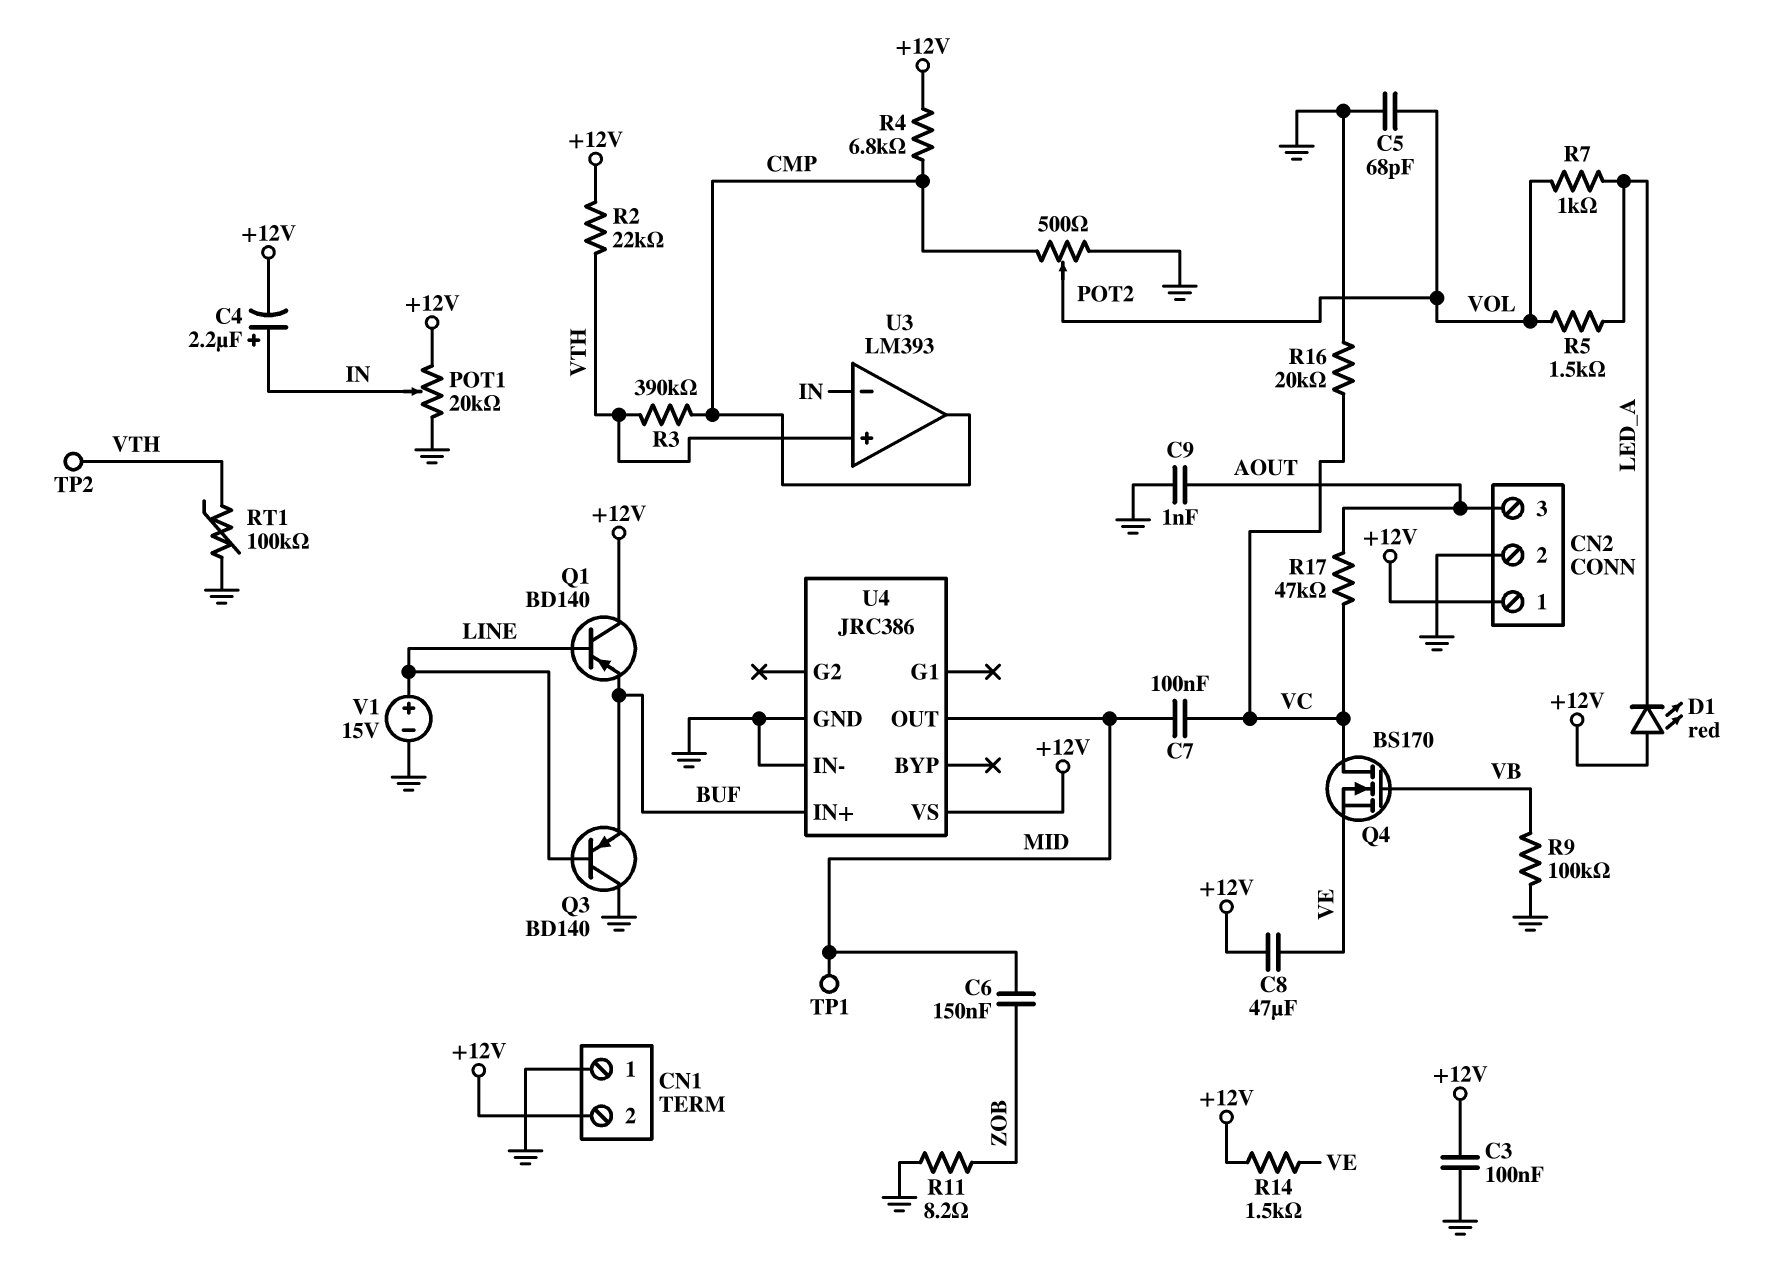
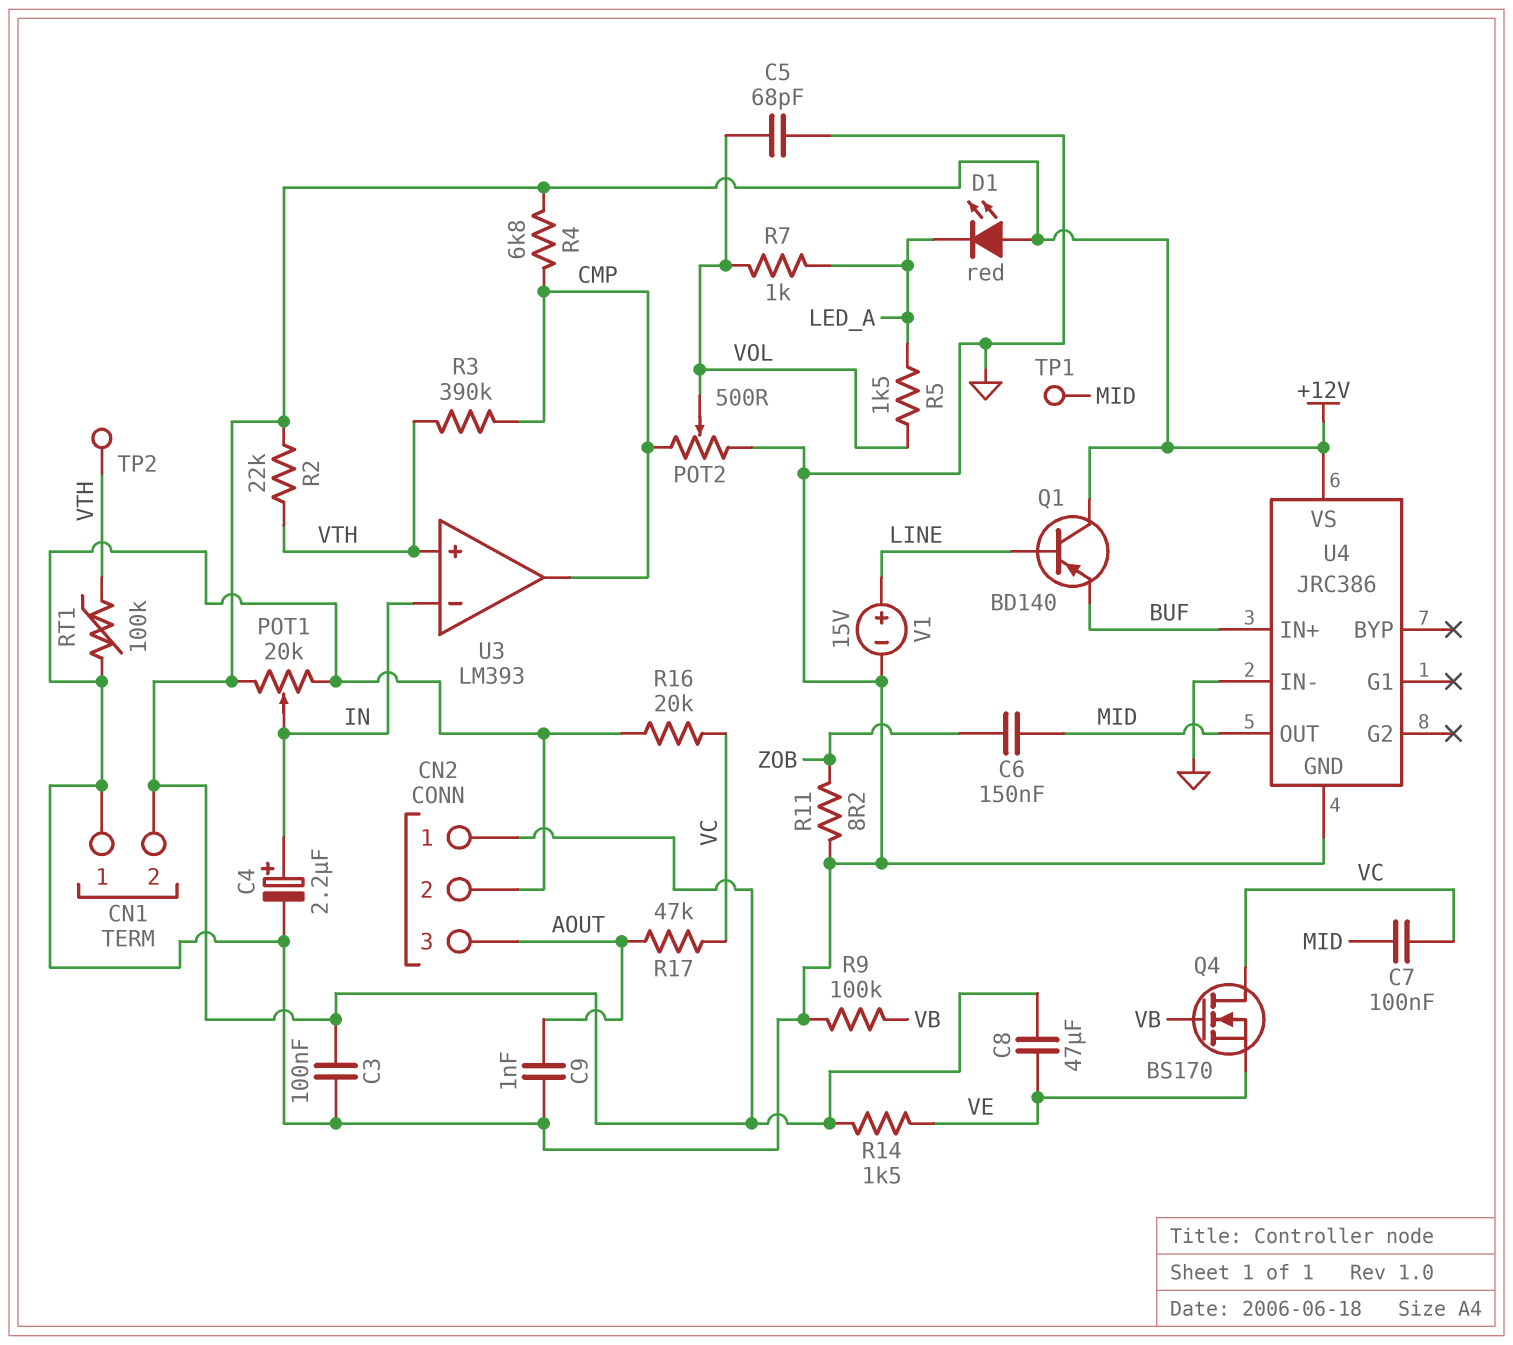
C4: 2.2uF (plus IN, minus +12V) -> 2.2uF (plus IN, minus GND)
Q3: PNP BD140 (B LINE, C GND, E BUF) -> none

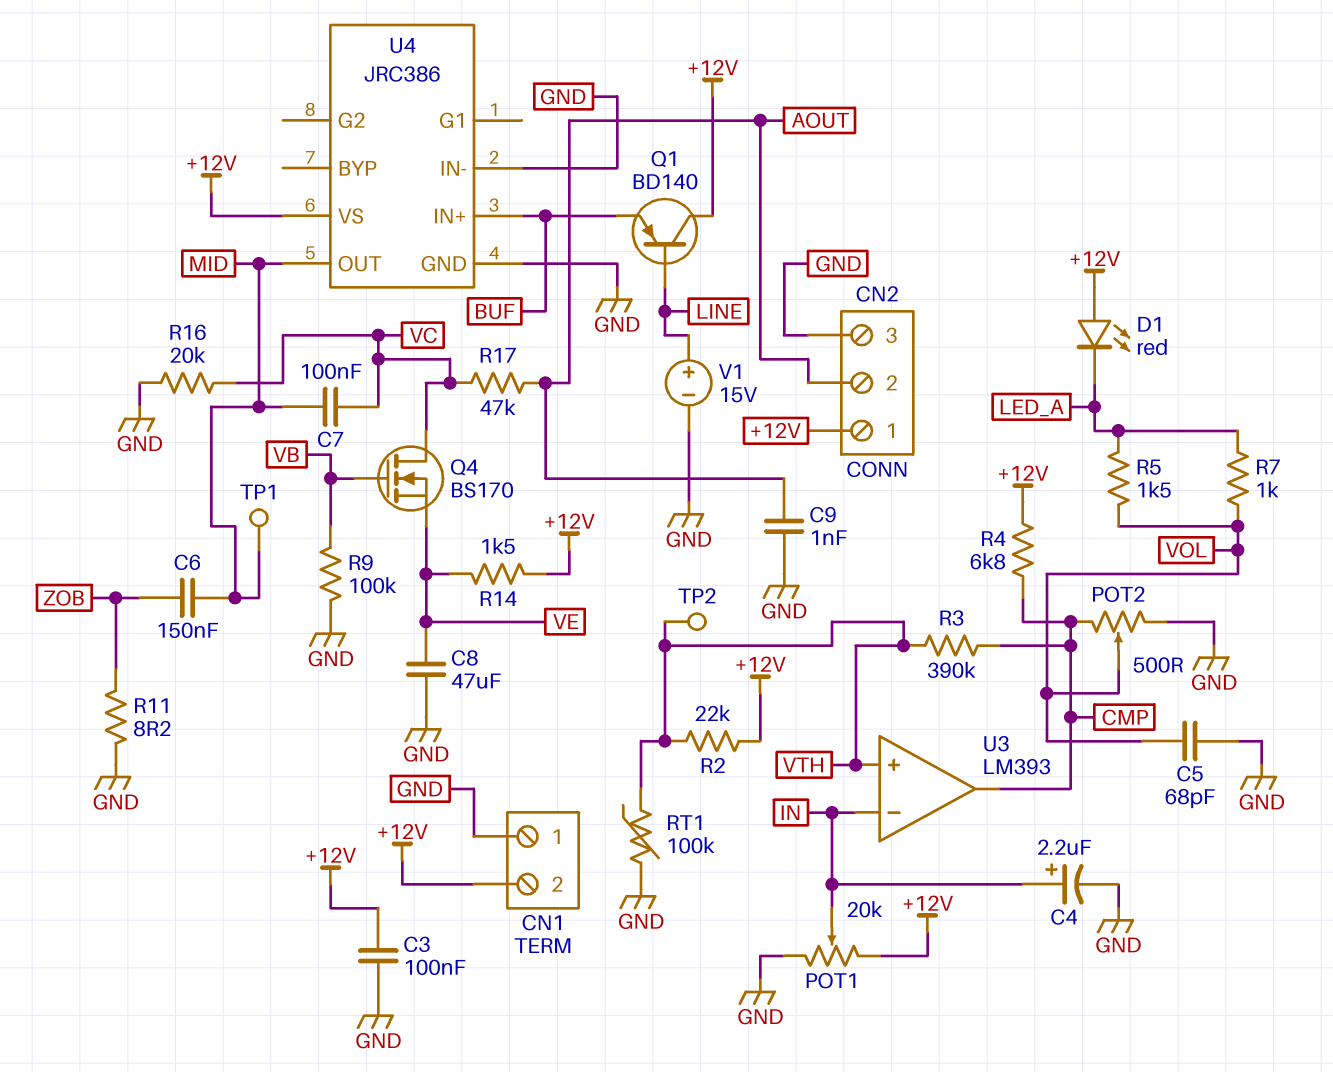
C8: 47uF (+12V, VE) -> 47uF (GND, VE)
CN2 pin 2: GND -> AOUT
CN2 pin 3: AOUT -> GND

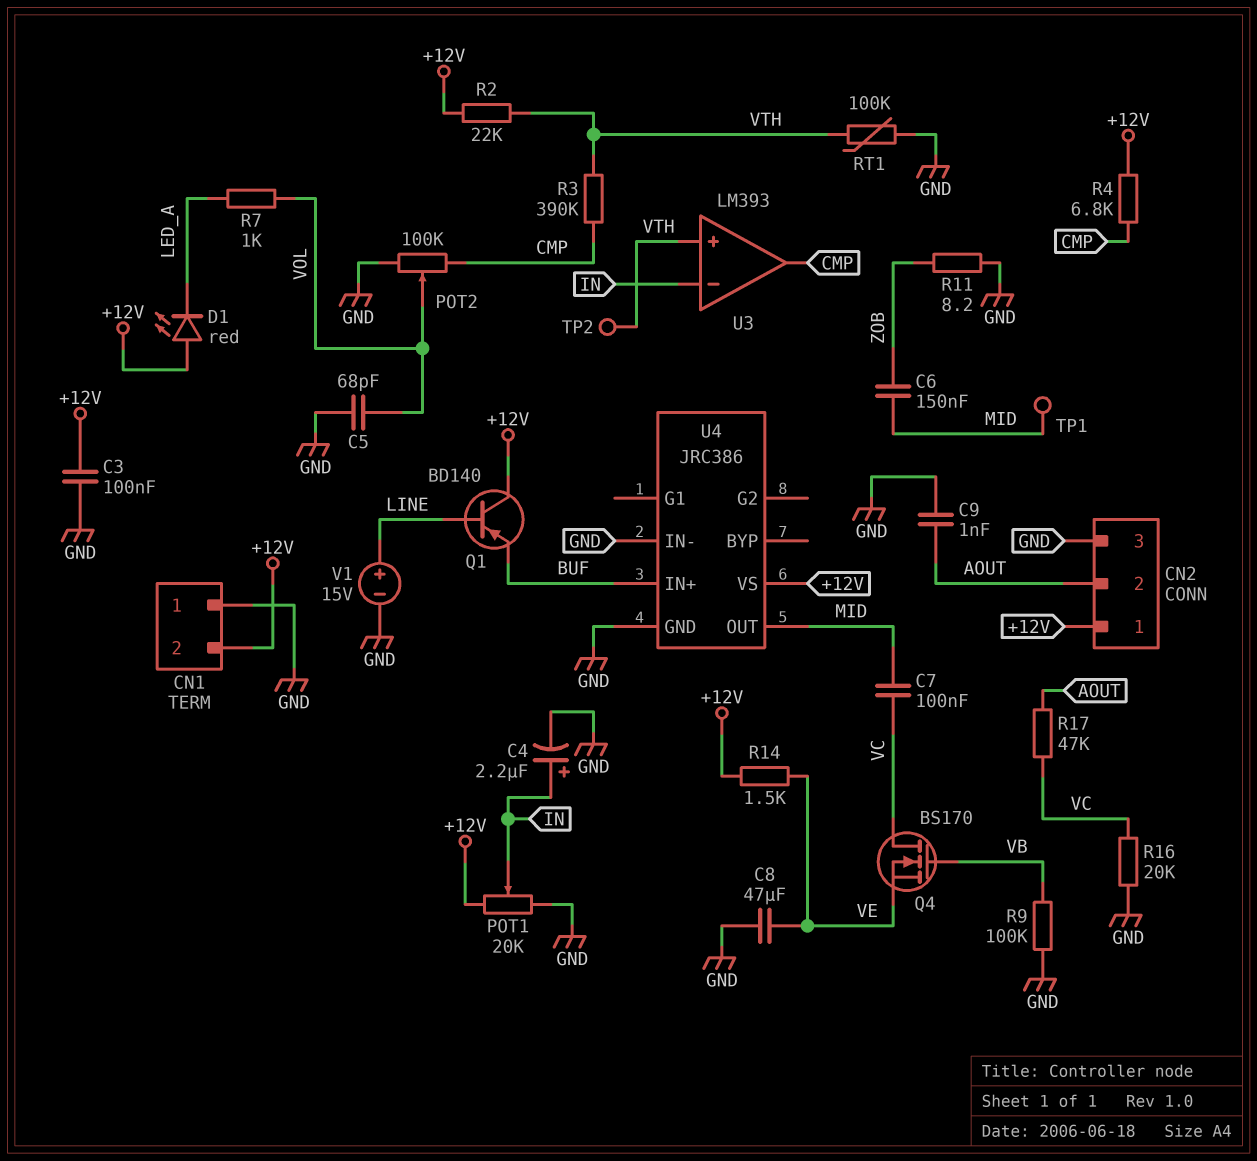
POT2: 500 (CMP, GND, wiper VOL) -> 100k (CMP, GND, wiper VOL)
R5: 1.5k (LED_A, VOL) -> none

